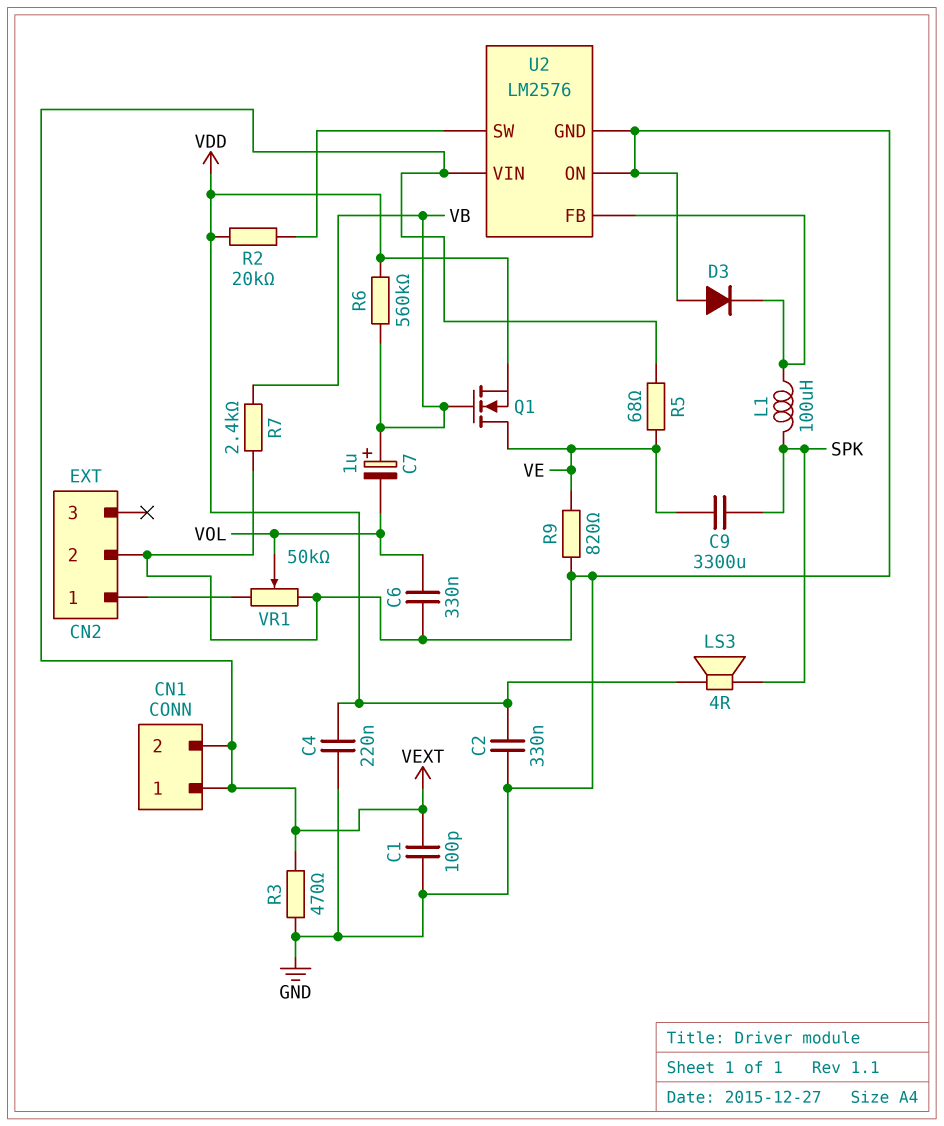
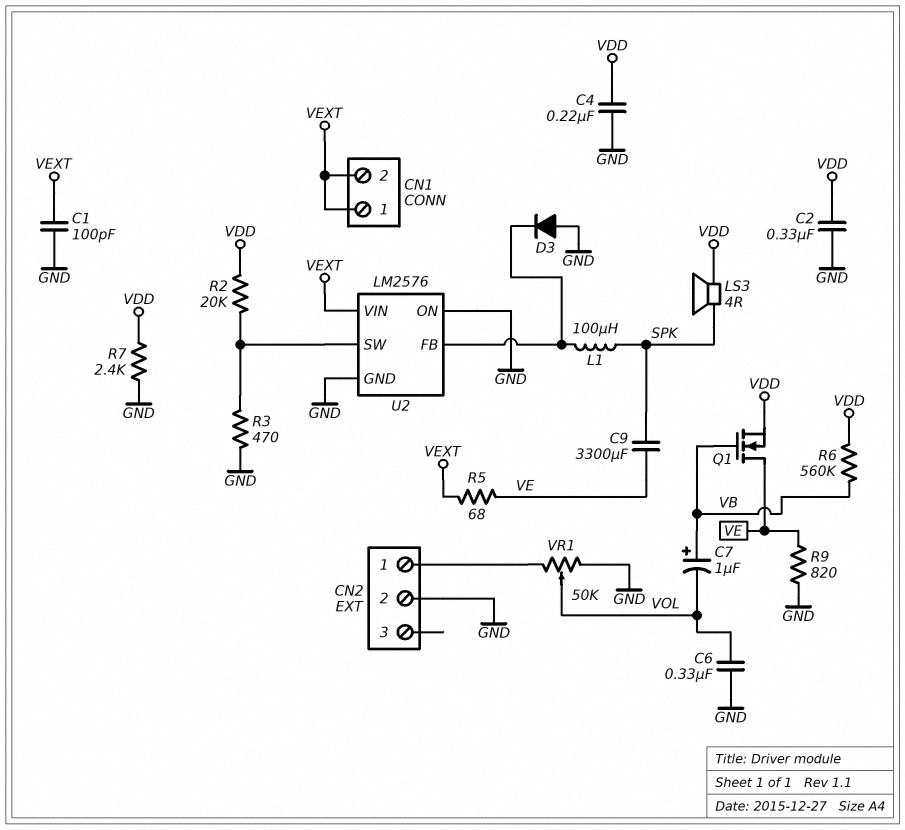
R3: 470 (GND, VEXT) -> 470 (GND, U2/SW)
R7: 2.4k (GND, VB) -> 2.4k (GND, VDD)

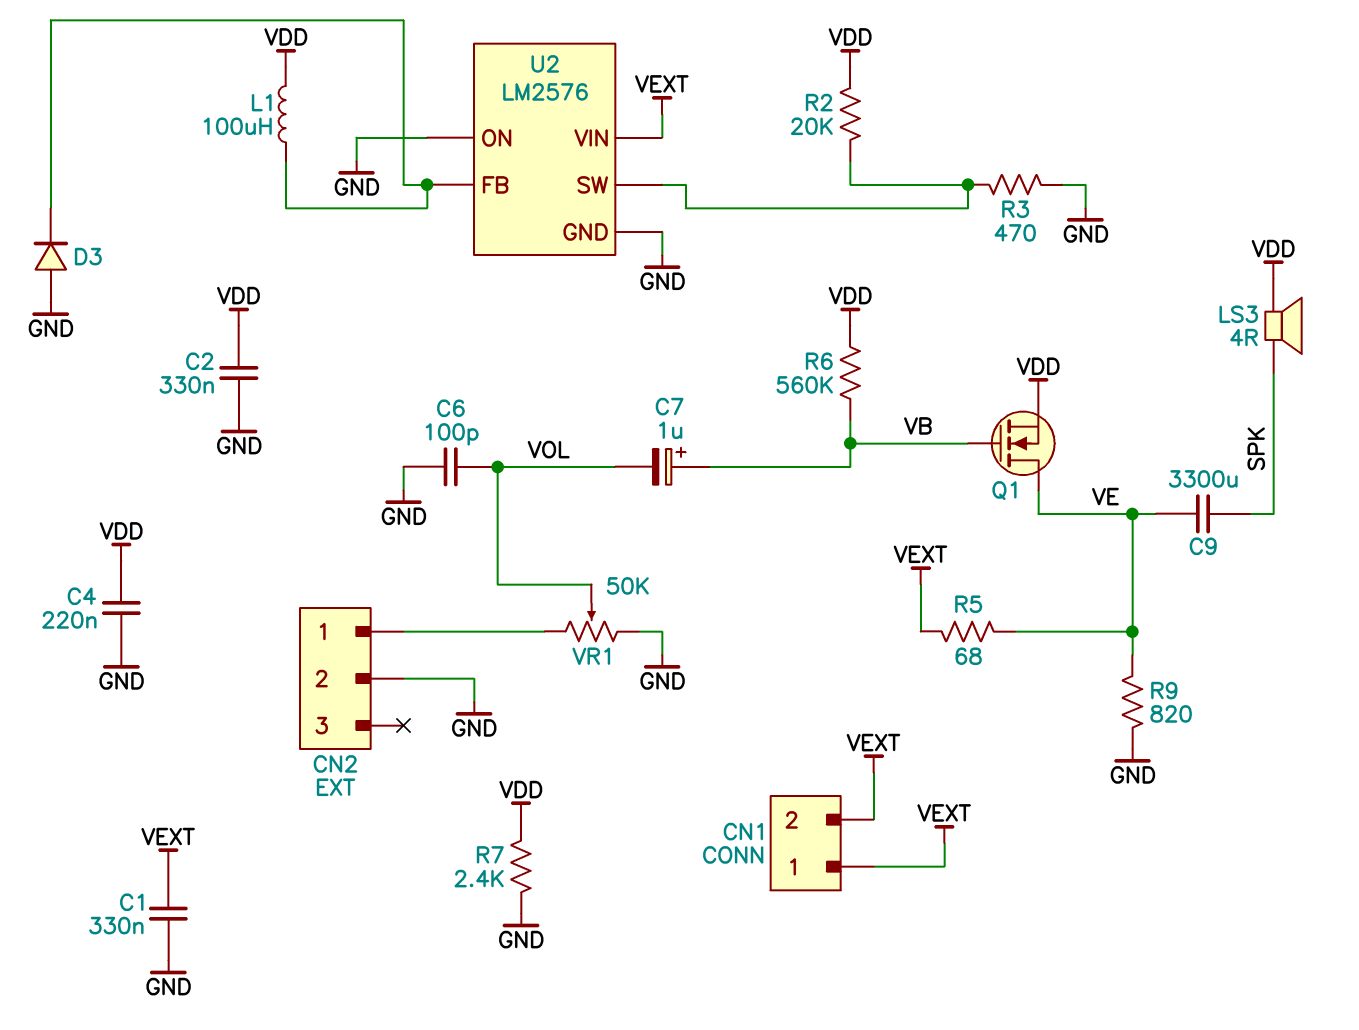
C1: 100pF (GND, VEXT) -> 330nF (GND, VEXT)
C6: 330nF (GND, VOL) -> 100pF (GND, VOL)
L1: 100uH (SPK, U2/FB) -> 100uH (U2/FB, VDD)

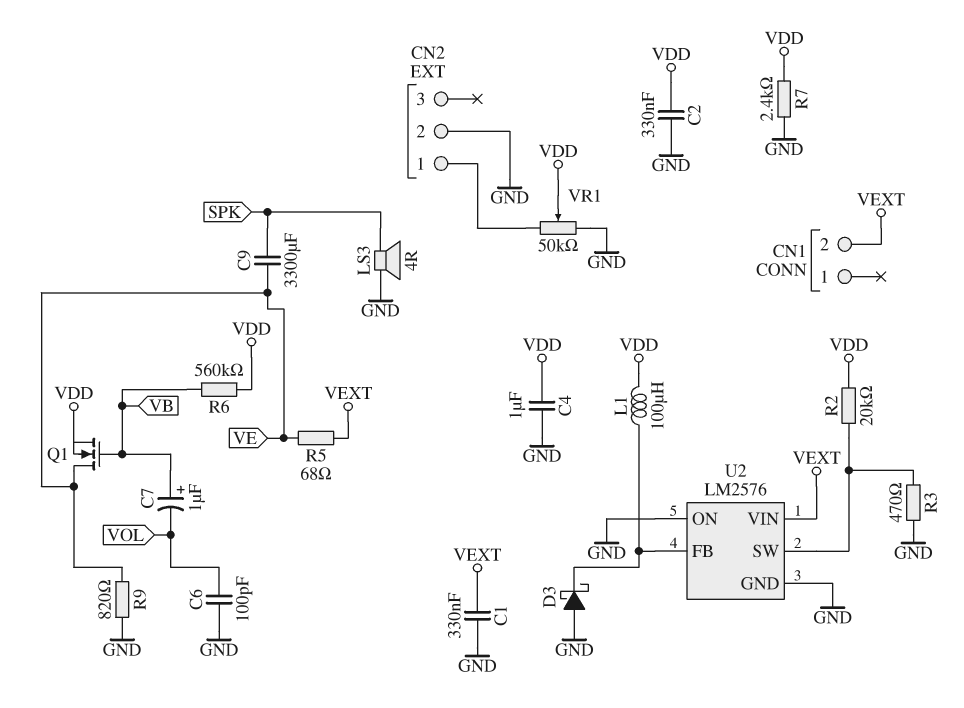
C4: 220nF (GND, VDD) -> 1uF (GND, VDD)
CN1 pin 1: VEXT -> none
D3: diode (A GND, K U2/FB) -> schottky (A GND, K U2/FB)
LS3: speaker 4R (SPK, VDD) -> speaker 4R (GND, SPK)
VR1: 50k (CN2/1, GND, wiper VOL) -> 50k (CN2/1, GND, wiper VDD)

